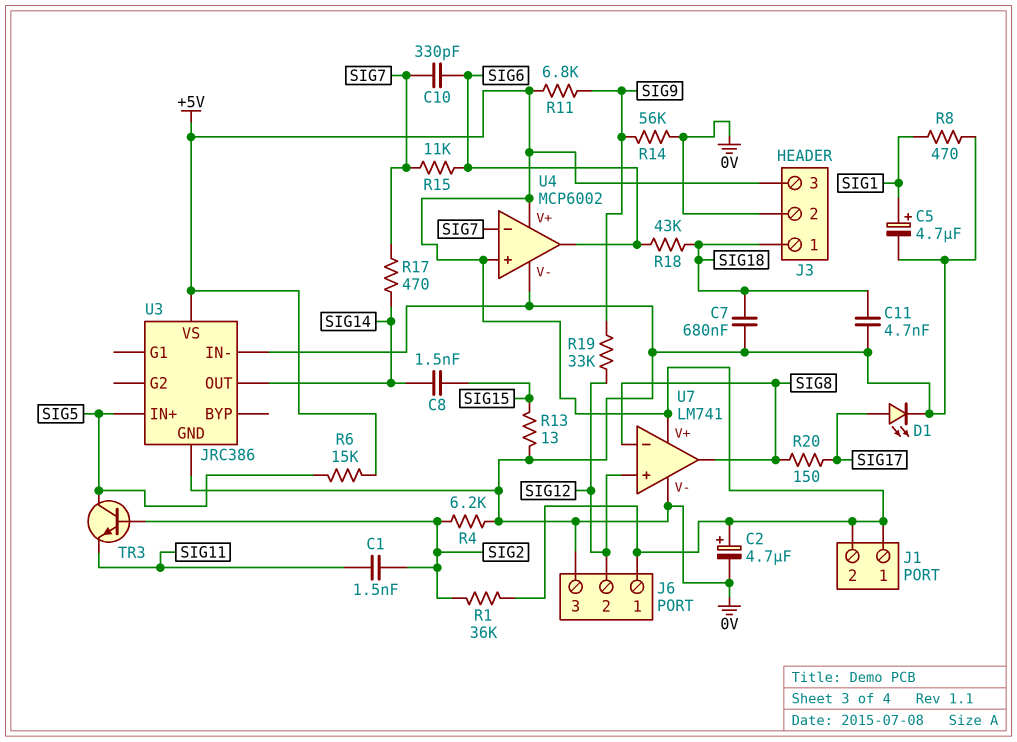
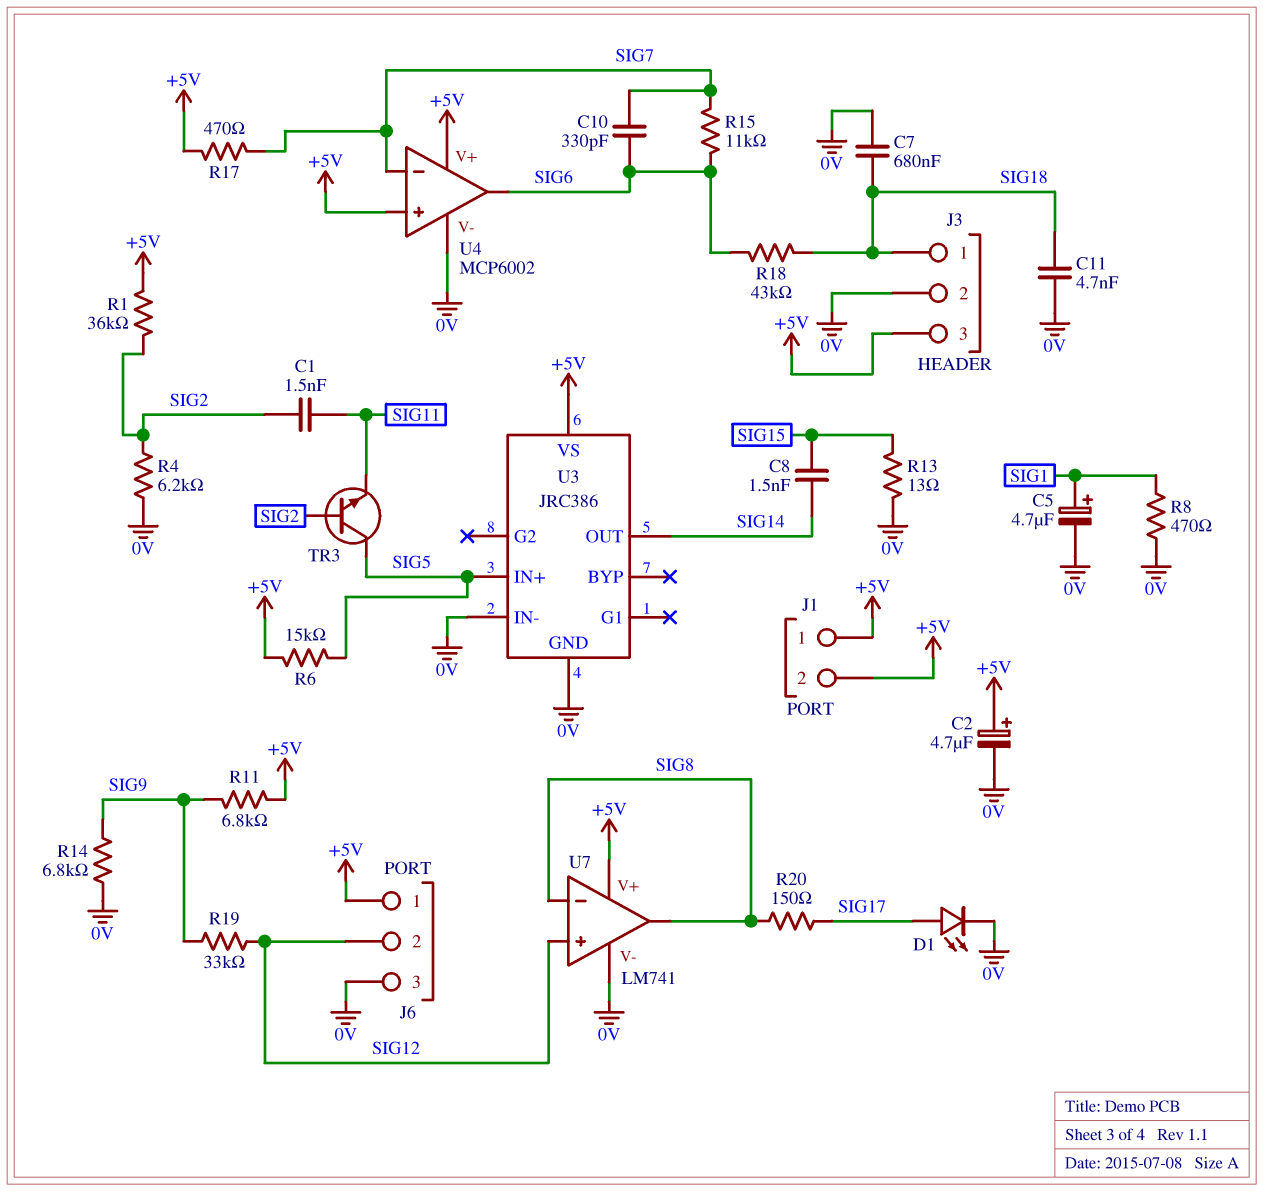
R14: 56k (0V, SIG9) -> 6.8k (0V, SIG9)
R17: 470 (SIG7, SIG14) -> 470 (+5V, SIG7)

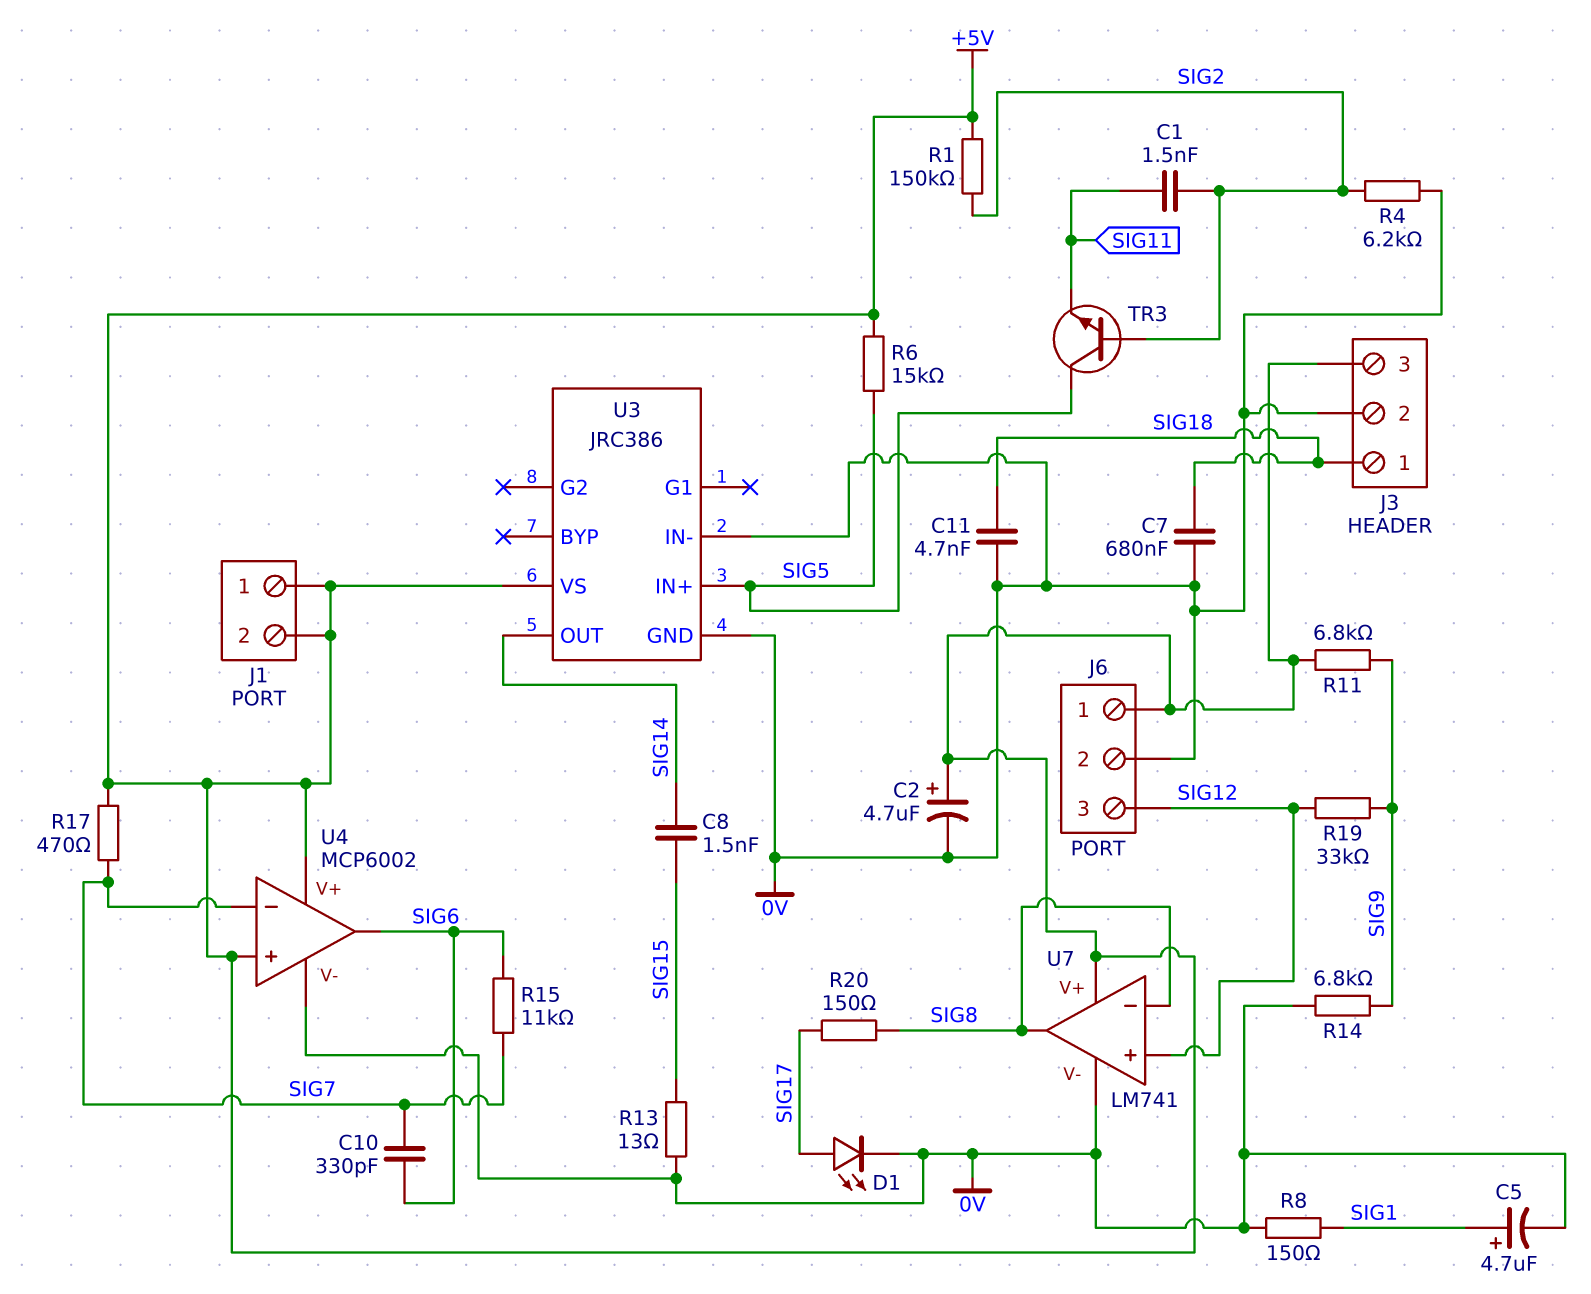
J6 pin 2: SIG12 -> 0V
J6 pin 3: 0V -> SIG12
R1: 36k (+5V, SIG2) -> 150k (+5V, SIG2)
R8: 470 (0V, SIG1) -> 150 (0V, SIG1)
R18: 43k (SIG6, SIG18) -> none

